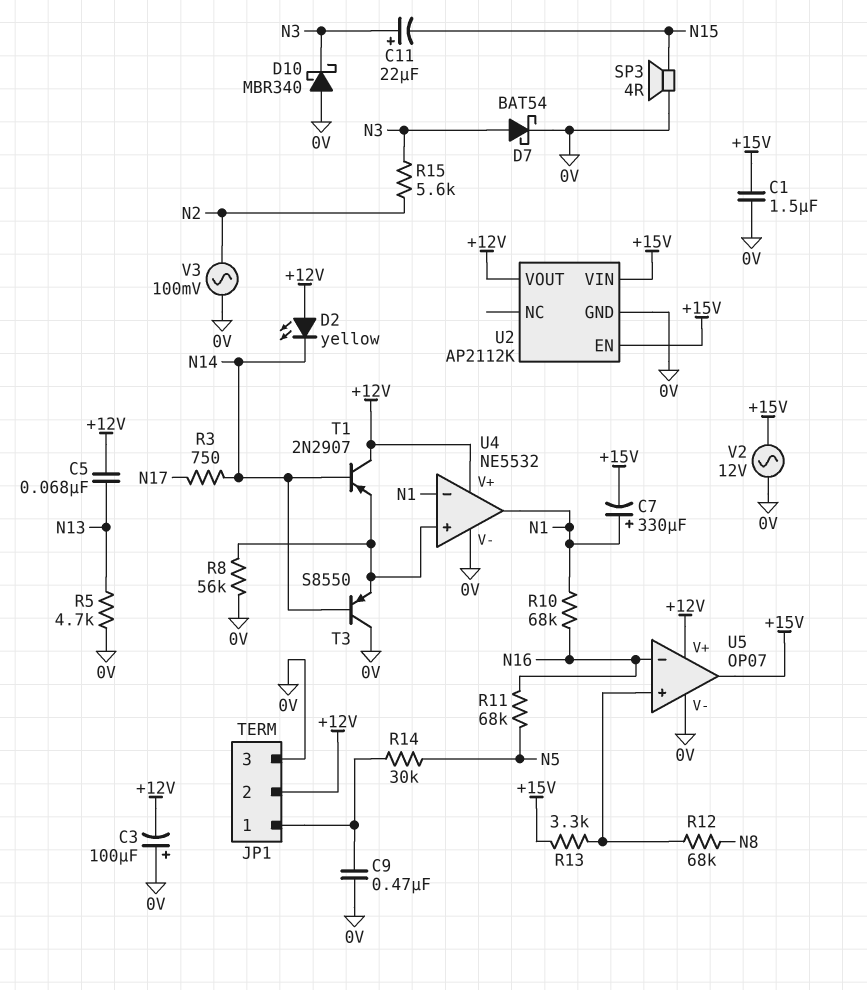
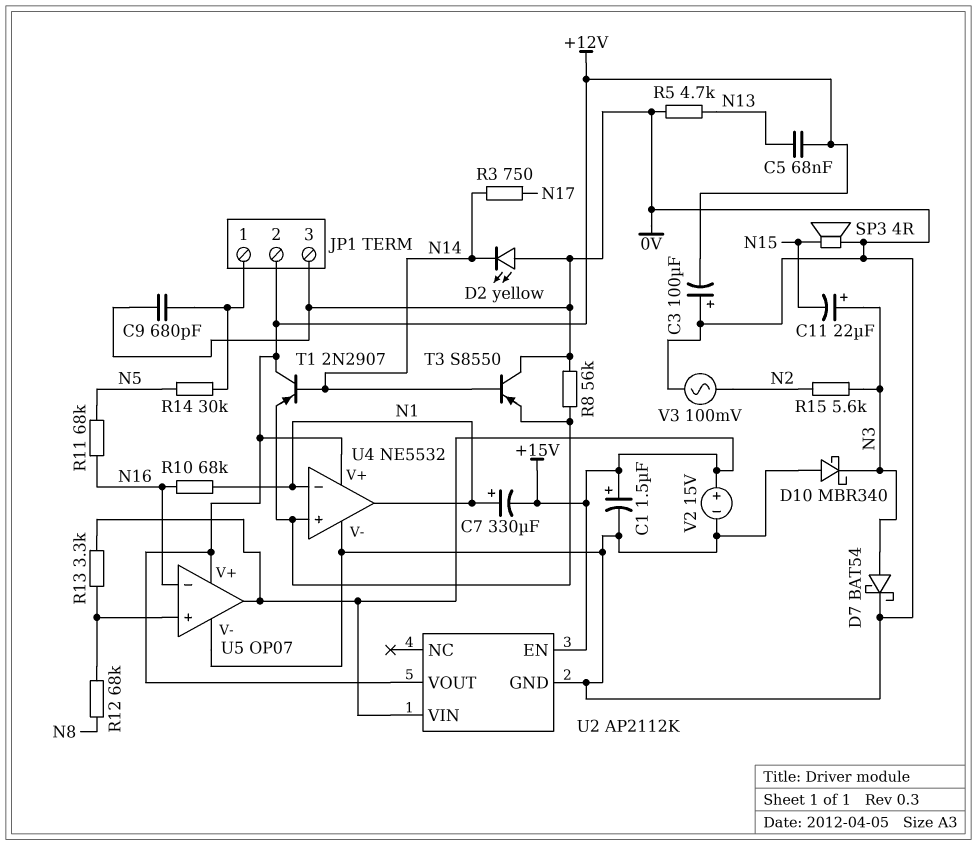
C1: 1.5uF (+15V, 0V) -> 1.5uF (plus +15V, minus 0V)
C9: 470nF (0V, JP1/1) -> 680pF (0V, JP1/1)
D2: LED yellow (A +12V, K N14) -> LED yellow (A 0V, K N14)
V2: AC 12V (+15V, 0V) -> 15V (plus +15V, minus 0V)

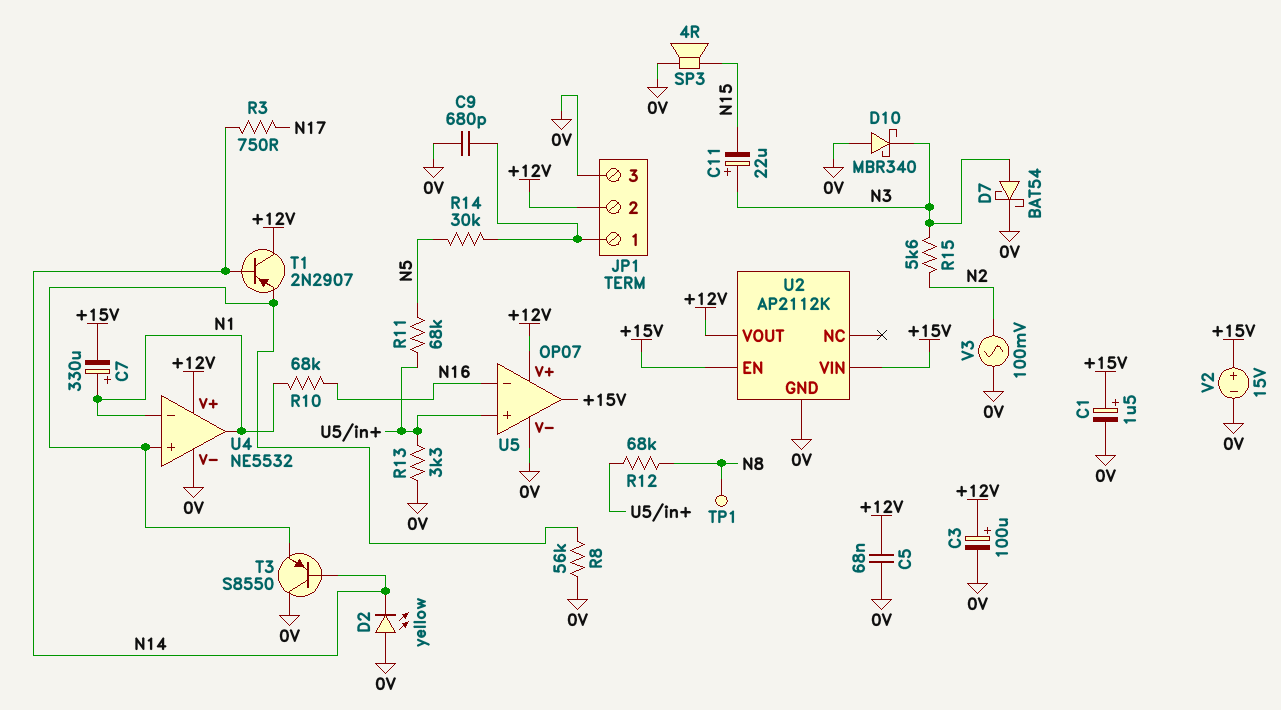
C3: 100uF (plus 0V, minus +12V) -> 100uF (plus +12V, minus 0V)
C5: 68nF (+12V, N13) -> 68nF (+12V, 0V)
R5: 4.7k (0V, N13) -> none
R11: 68k (N5, N16) -> 68k (N5, U5/in+)
R13: 3.3k (+15V, U5/in+) -> 3.3k (0V, U5/in+)
TP1: none -> test point (N8)

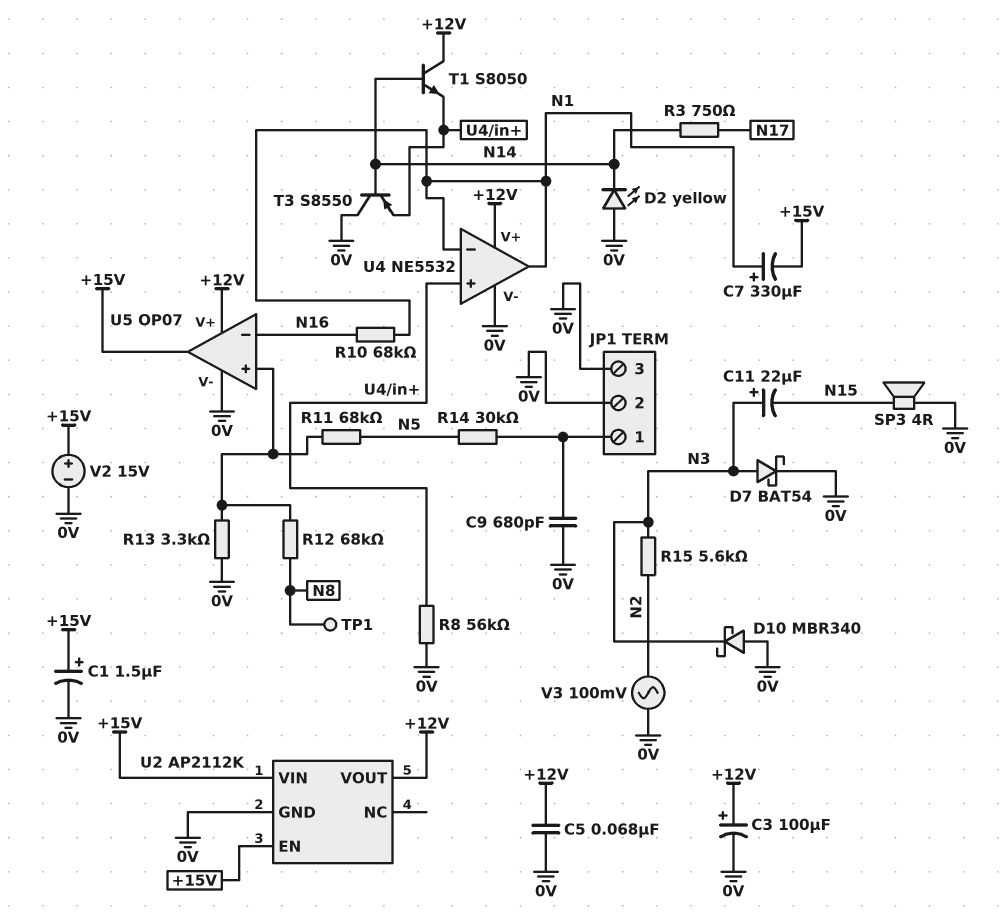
JP1 pin 2: +12V -> 0V
T1: PNP 2N2907 (B N14, C +12V, E U4/in+) -> NPN S8050 (B N14, C +12V, E U4/in+)

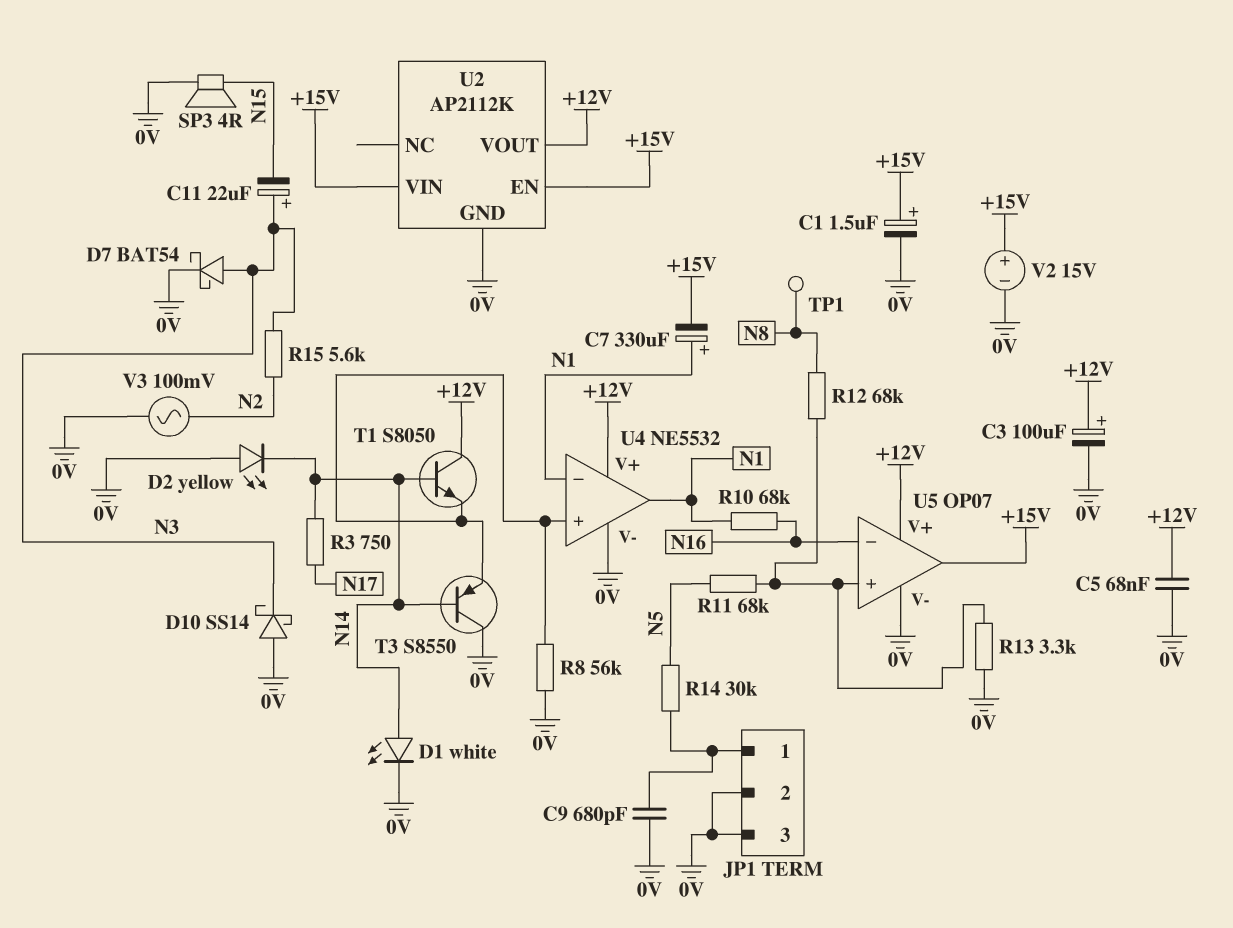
D1: none -> LED white (A N14, K 0V)
D10: schottky MBR340 (A 0V, K N3) -> schottky SS14 (A 0V, K N3)

